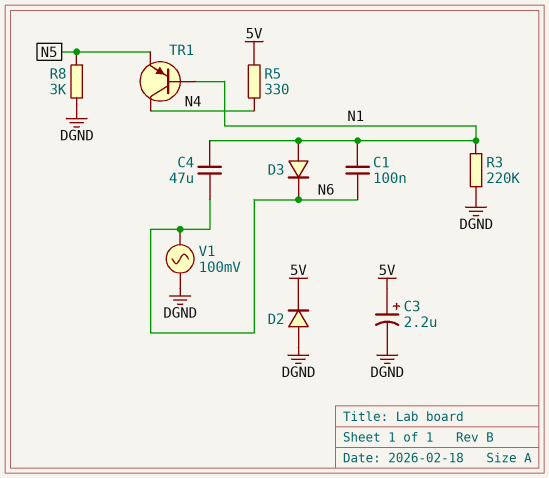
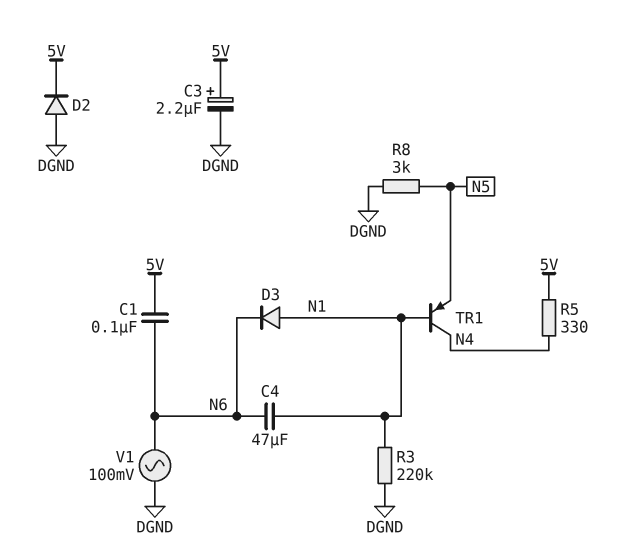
C1: 100nF (N1, N6) -> 100nF (5V, N6)

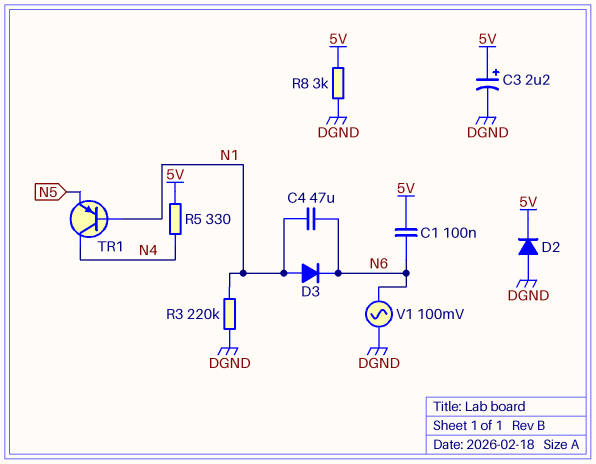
R8: 3k (DGND, N5) -> 3k (5V, DGND)

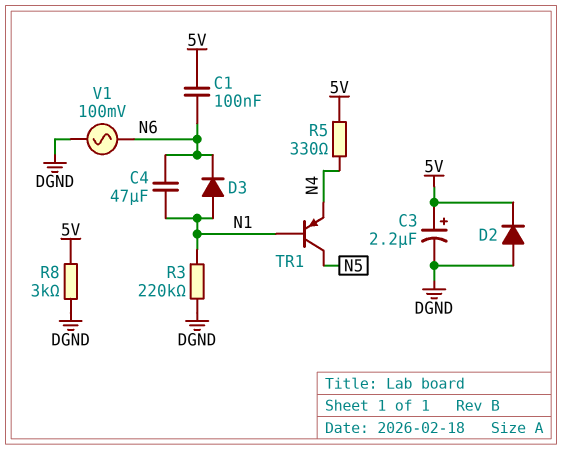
TR1: PNP (B N1, C N4, E N5) -> PNP (B N1, C N5, E N4)

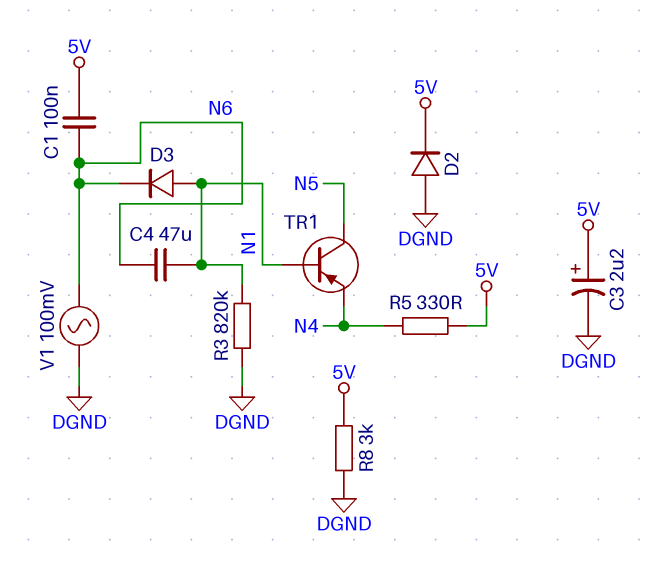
R3: 220k (DGND, N1) -> 820k (DGND, N1)

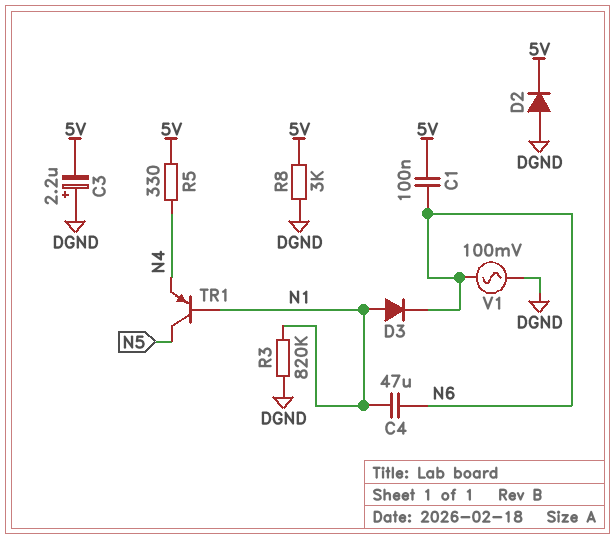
C3: 2.2uF (plus 5V, minus DGND) -> 2.2uF (plus DGND, minus 5V)

